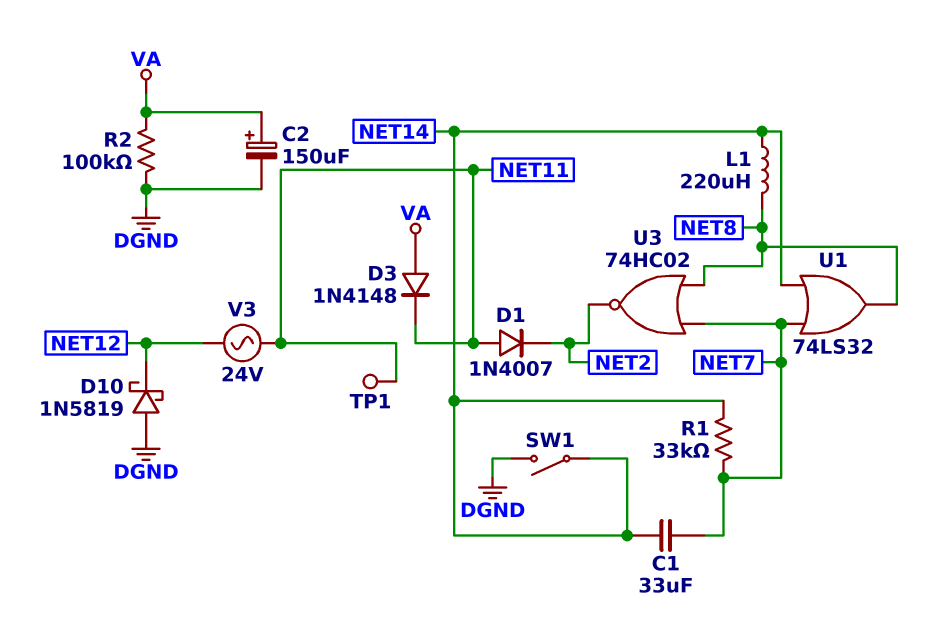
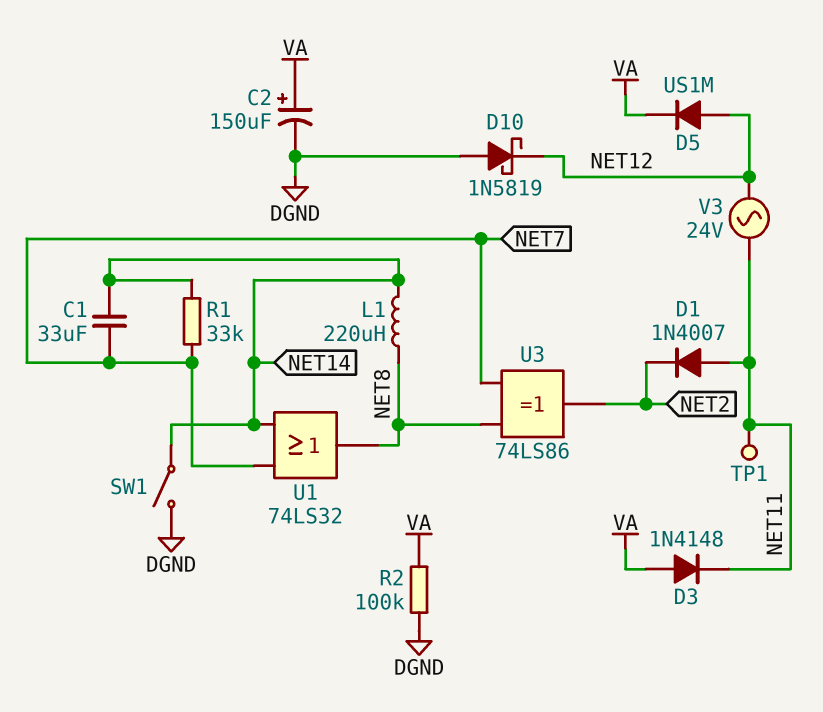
D5: none -> diode US1M (A NET12, K VA)
U3: NOR 74HC02 (in NET7, in NET8, out NET2) -> XOR 74LS86 (in NET7, in NET8, out NET2)

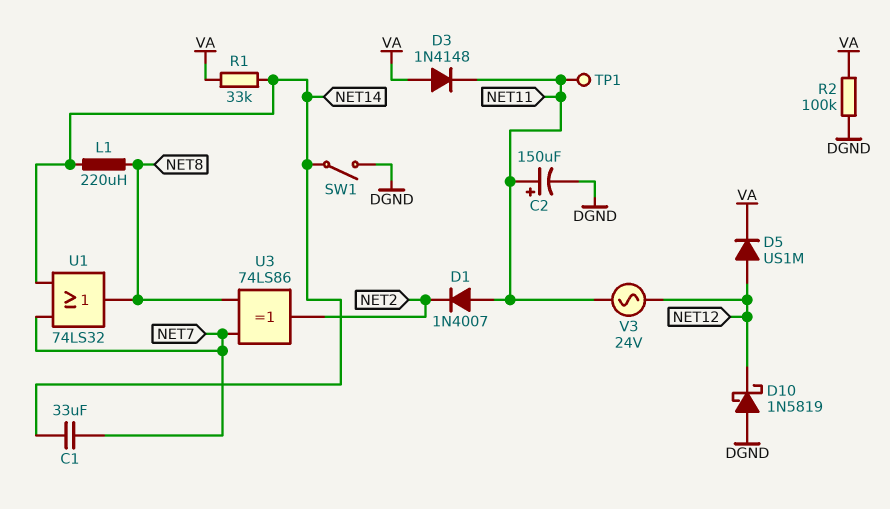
C2: 150uF (plus VA, minus DGND) -> 150uF (plus NET11, minus DGND)
R1: 33k (NET7, NET14) -> 33k (NET14, VA)

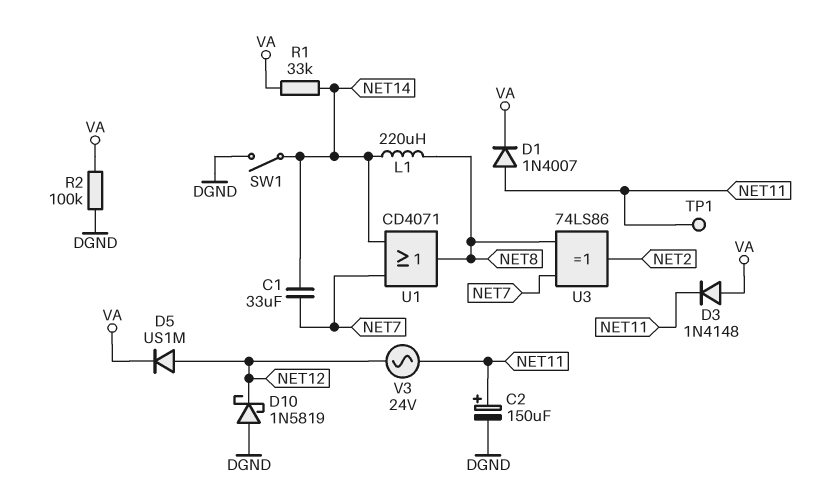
D1: diode 1N4007 (A NET11, K NET2) -> diode 1N4007 (A NET11, K VA)
U1: OR 74LS32 (in NET7, in NET14, out NET8) -> OR CD4071 (in NET7, in NET14, out NET8)

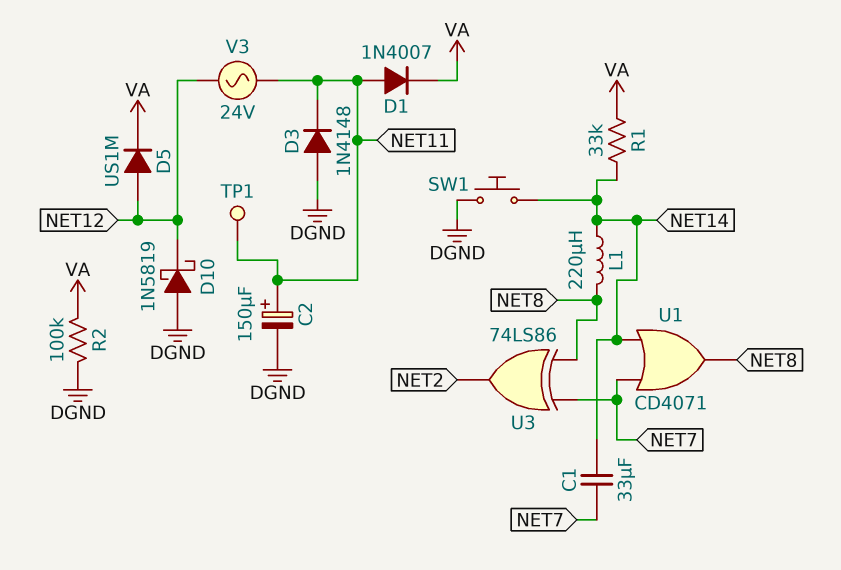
D3: diode 1N4148 (A VA, K NET11) -> diode 1N4148 (A DGND, K NET11)
SW1: switch (DGND, NET14) -> button (DGND, NET14)

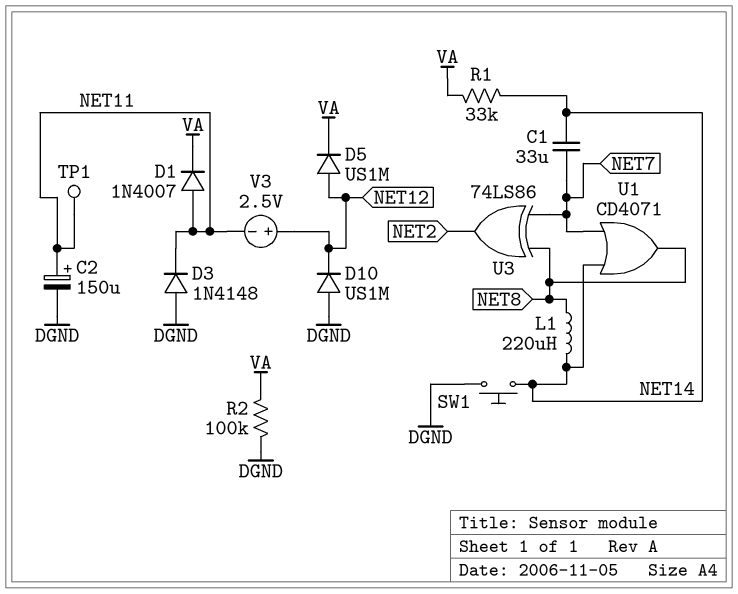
D10: schottky 1N5819 (A DGND, K NET12) -> diode US1M (A DGND, K NET12)
V3: AC 24V (NET11, NET12) -> 2.5V (plus NET12, minus NET11)

